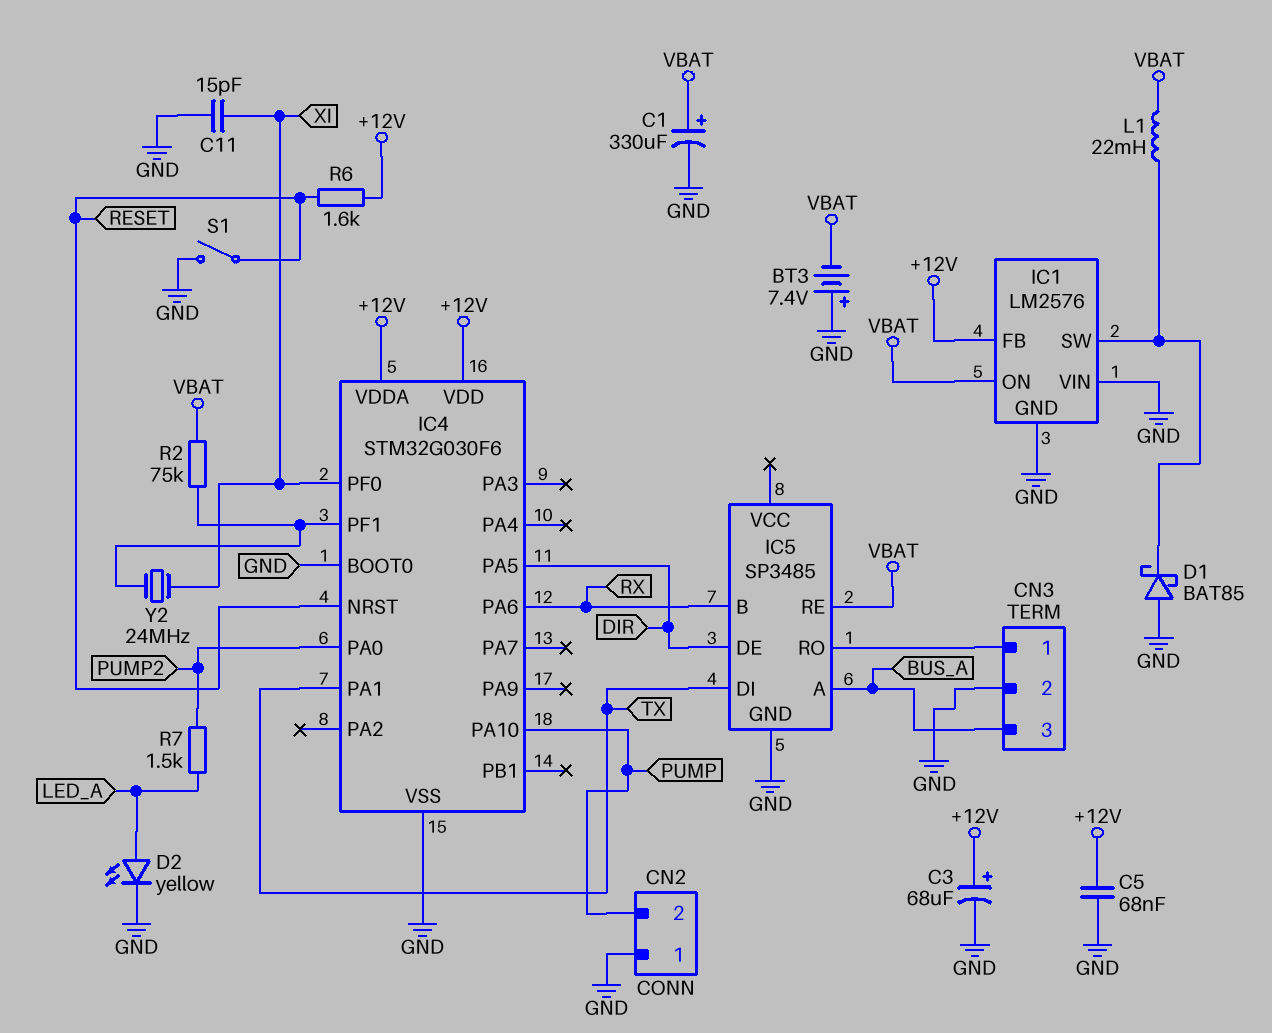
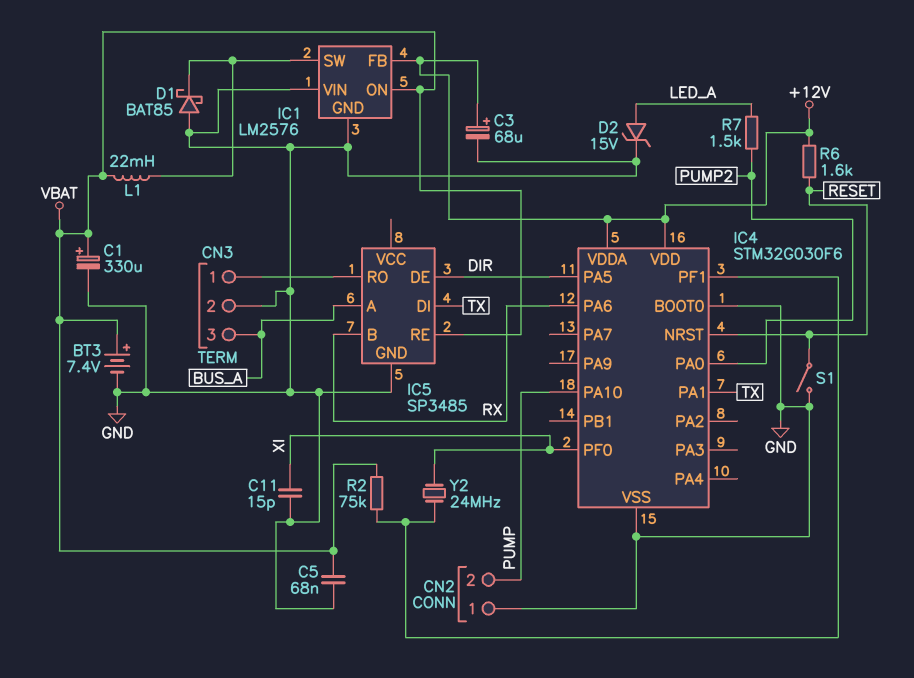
BT3: 7.4V (plus GND, minus VBAT) -> 7.4V (plus VBAT, minus GND)
C5: 68nF (+12V, GND) -> 68nF (GND, VBAT)
D2: LED yellow (A LED_A, K GND) -> zener 15V (A LED_A, K GND)

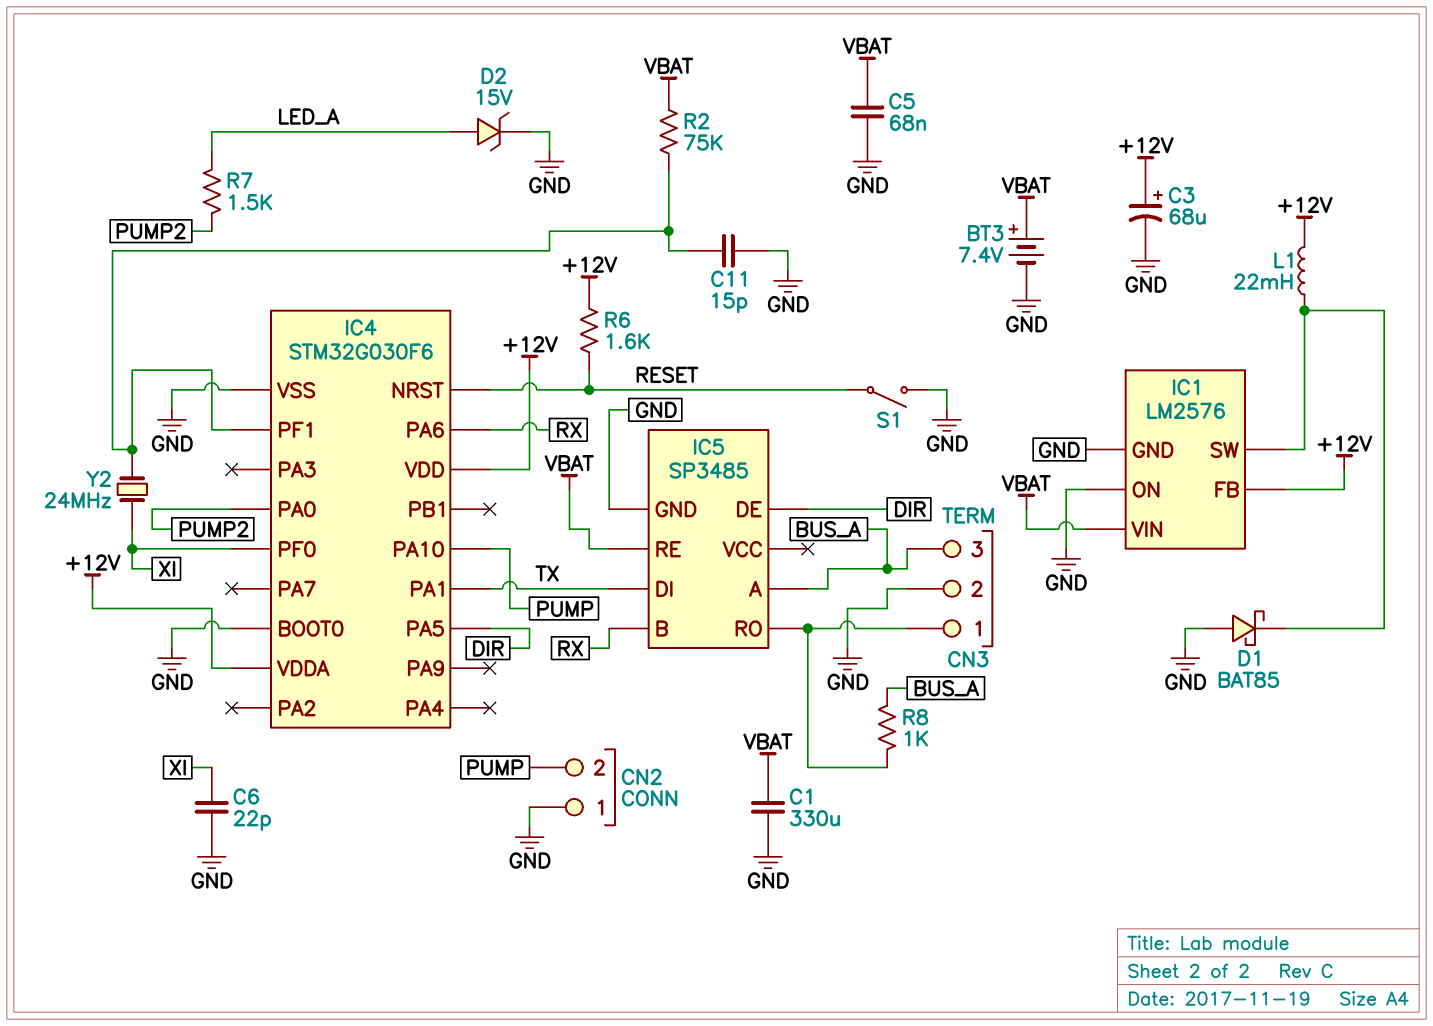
C1: 330uF (plus VBAT, minus GND) -> 330uF (GND, VBAT)
C6: none -> 22pF (GND, XI)
C11: 15pF (GND, XI) -> 15pF (GND, IC4/PF1)
IC1 pin ON: VBAT -> GND
IC1 pin VIN: GND -> VBAT
L1: 22mH (IC1/SW, VBAT) -> 22mH (+12V, IC1/SW)
R8: none -> 1k (BUS_A, CN3/1)

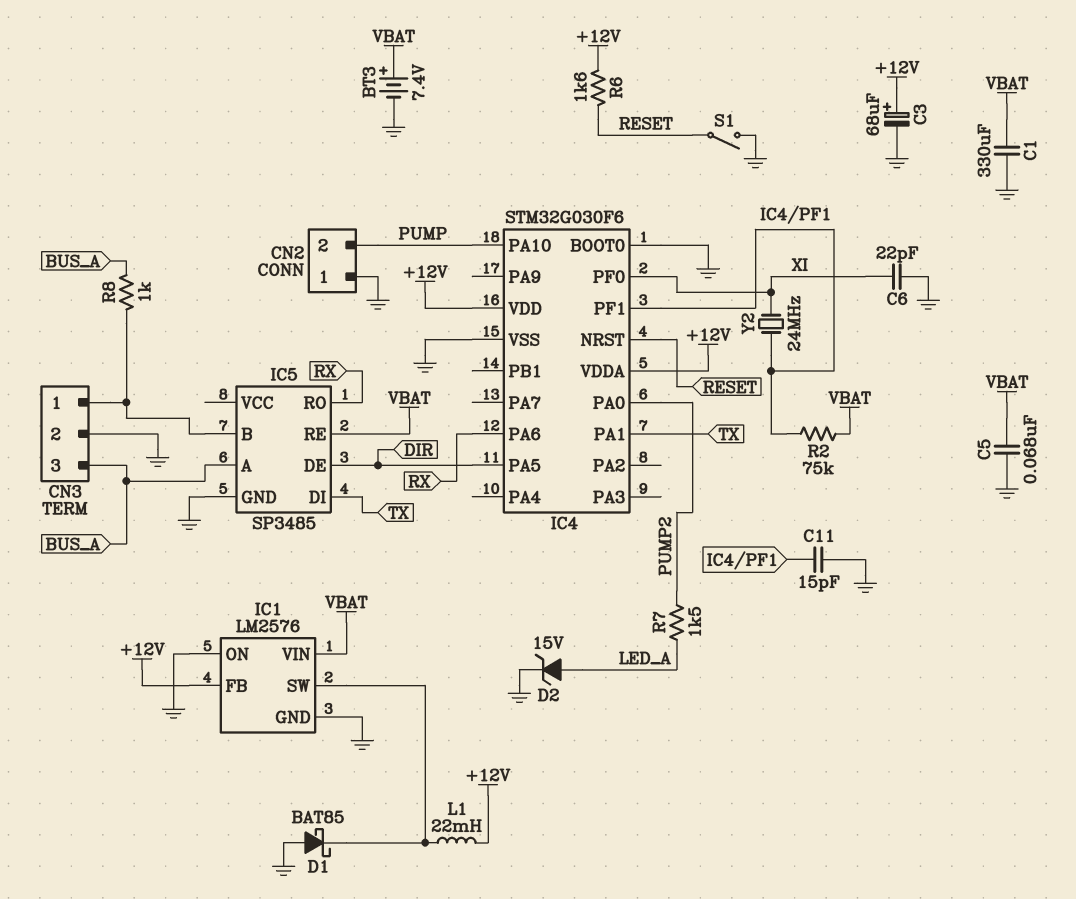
IC5 pin B: RX -> CN3/1
IC5 pin RO: CN3/1 -> RX

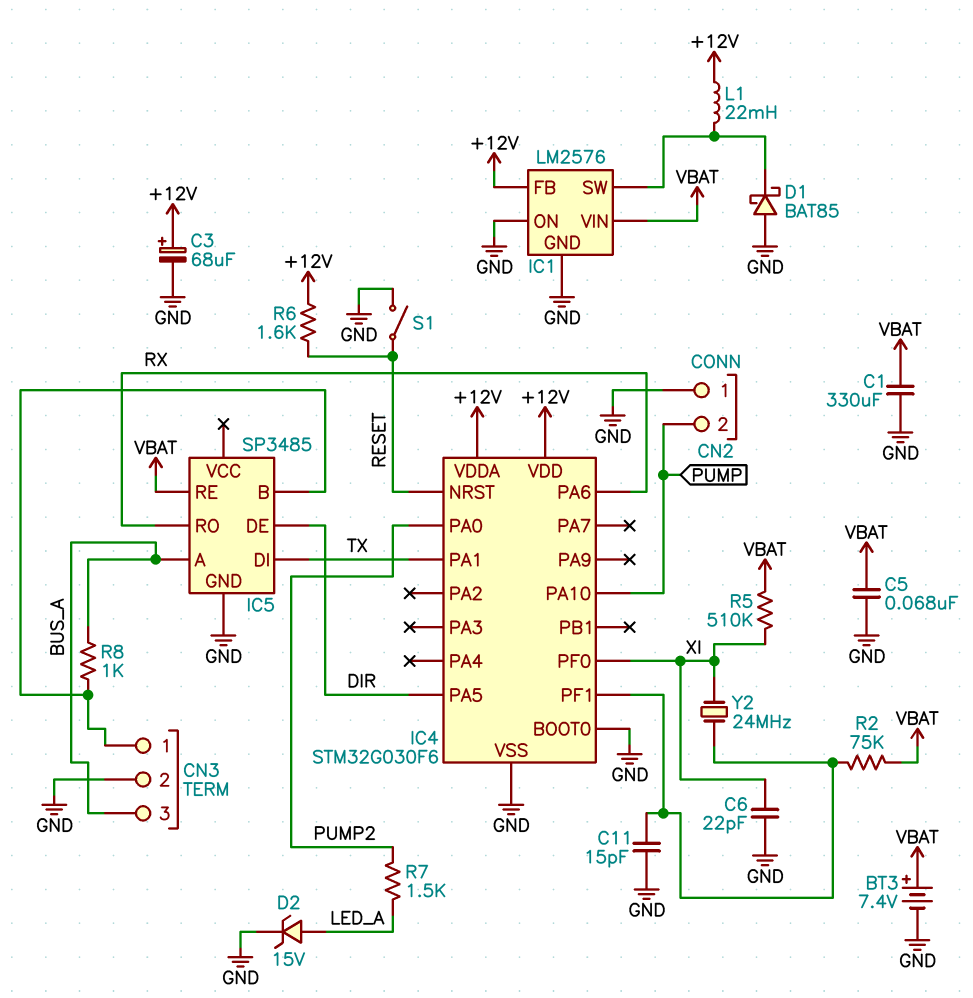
R5: none -> 510k (VBAT, XI)

